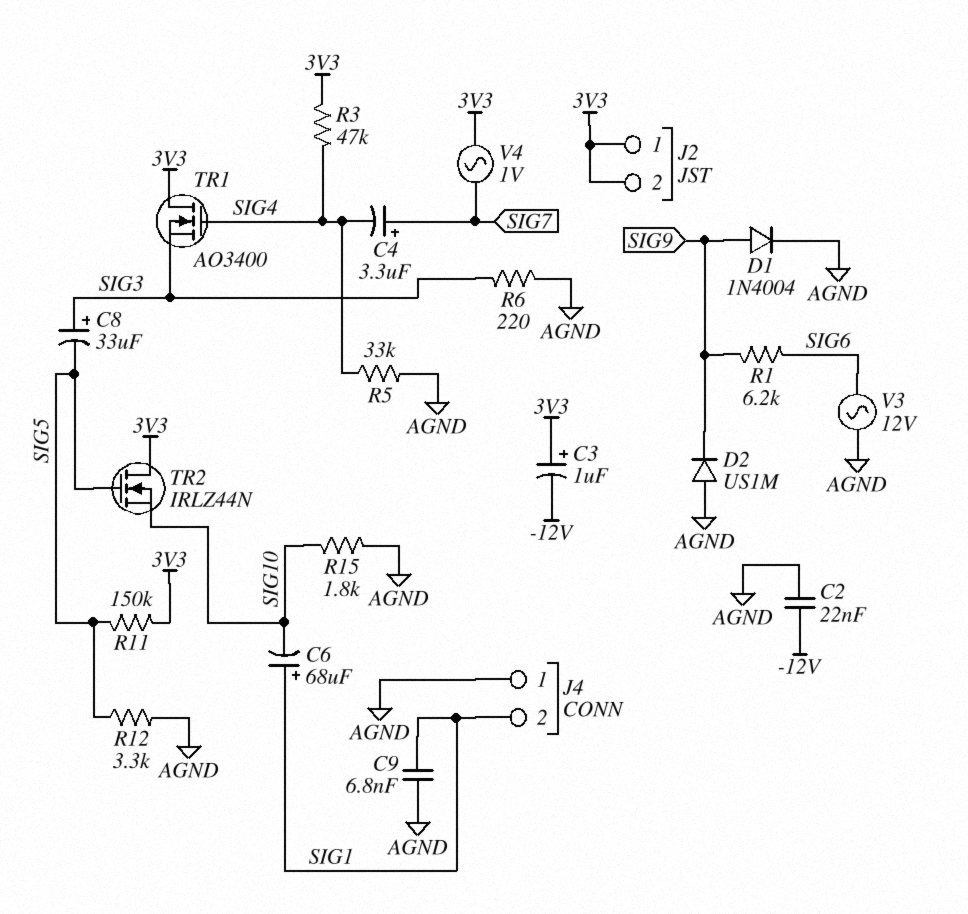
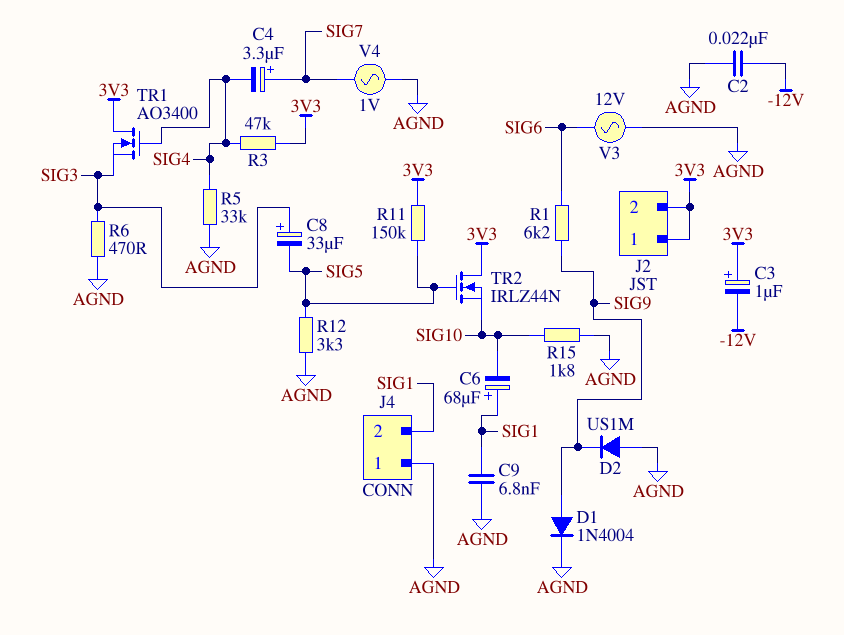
R6: 220 (AGND, SIG3) -> 470 (AGND, SIG3)
V4: AC 1V (3V3, SIG7) -> AC 1V (AGND, SIG7)

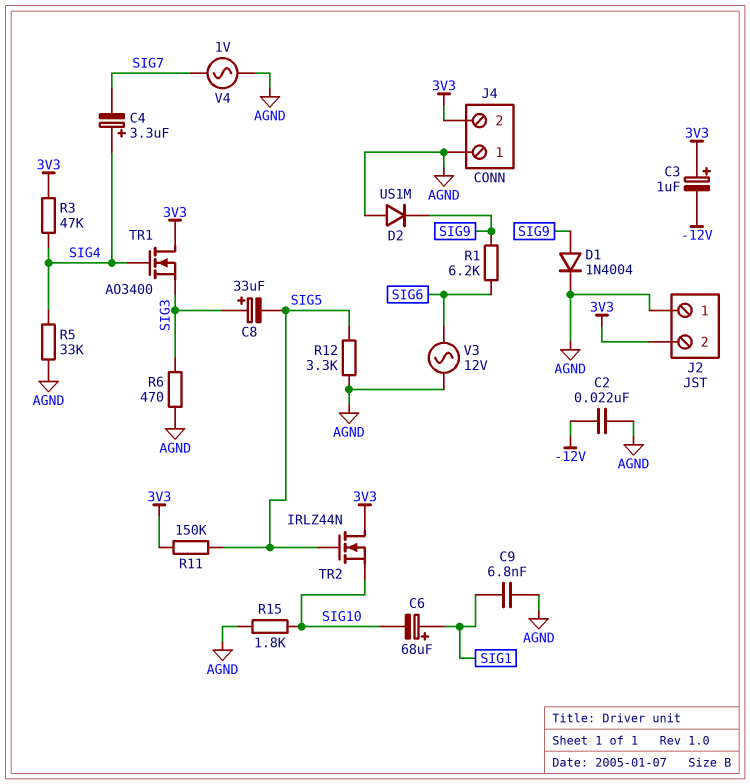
C4: 3.3uF (plus SIG7, minus SIG4) -> 3.3uF (plus SIG4, minus SIG7)
J2 pin 1: 3V3 -> AGND
J4 pin 2: SIG1 -> 3V3

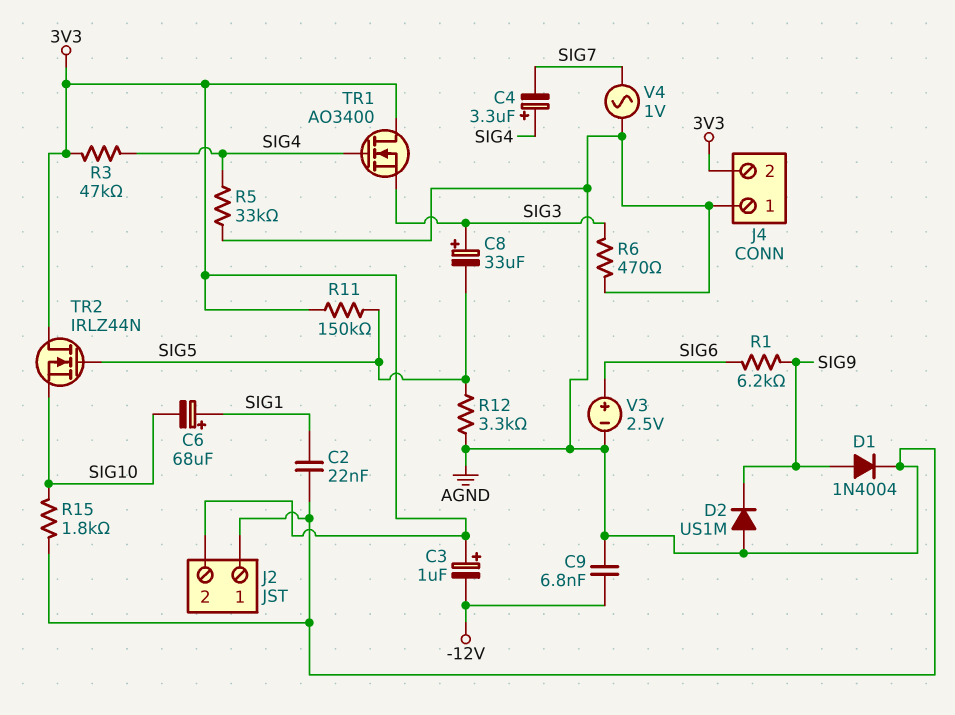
C2: 22nF (-12V, AGND) -> 22nF (AGND, SIG1)
C9: 6.8nF (AGND, SIG1) -> 6.8nF (-12V, AGND)
V3: AC 12V (AGND, SIG6) -> 2.5V (plus SIG6, minus AGND)

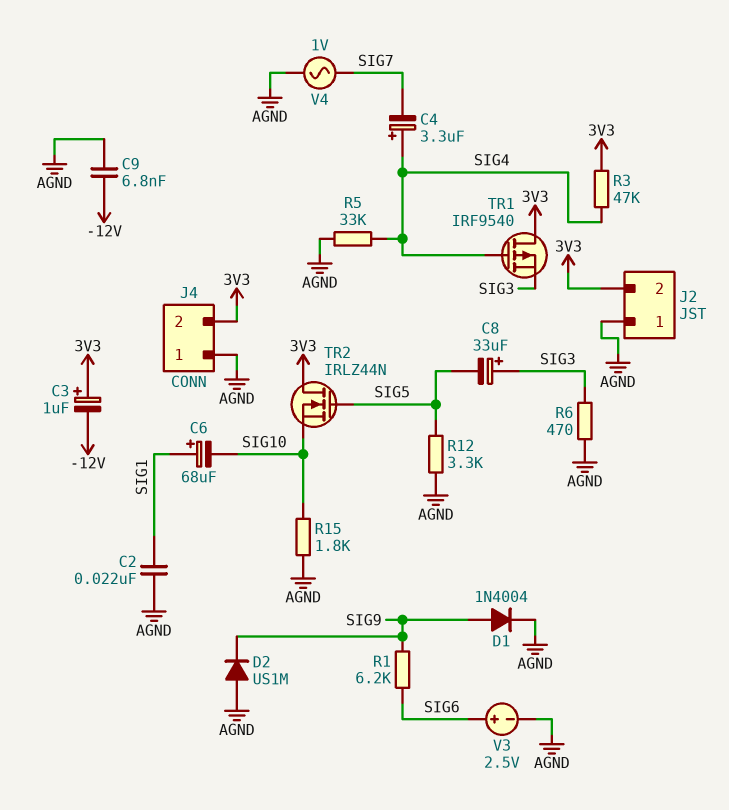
R11: 150k (3V3, SIG5) -> none
TR1: NMOS AO3400 (G SIG4, D 3V3, S SIG3) -> PMOS IRF9540 (G SIG4, D 3V3, S SIG3)

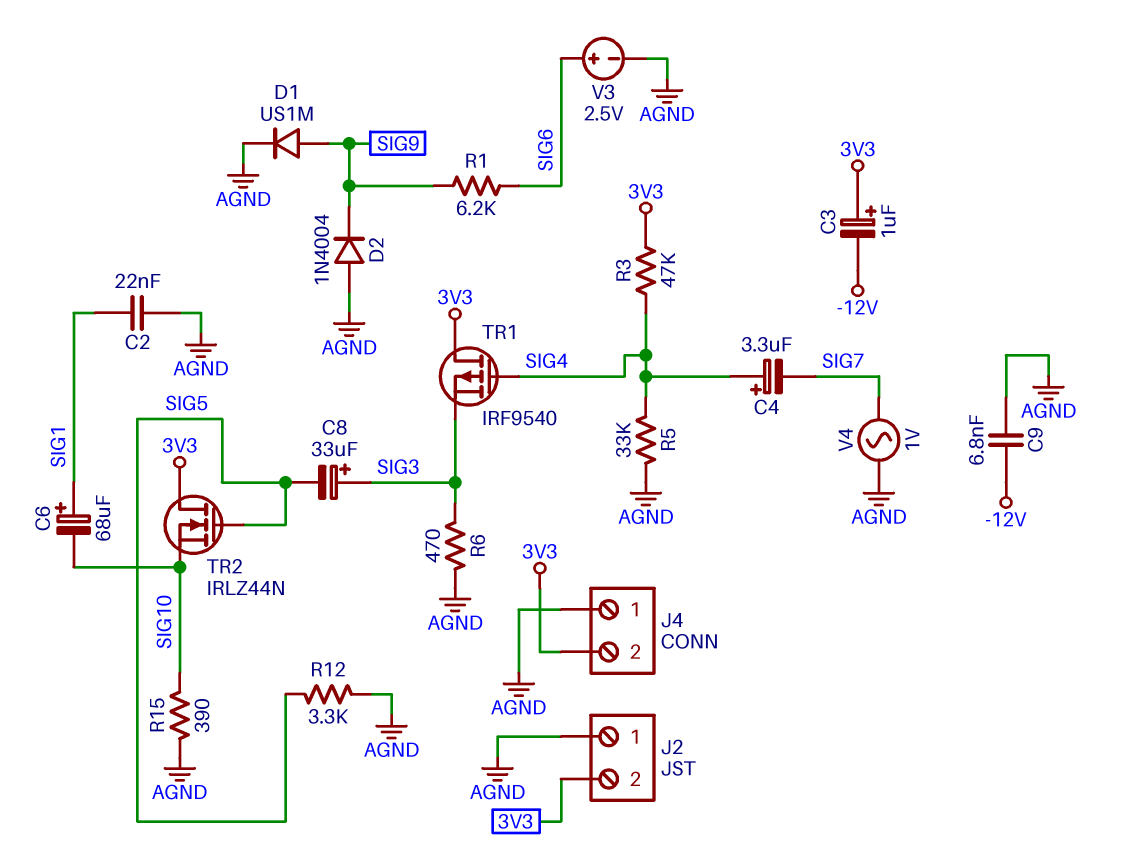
D1: diode 1N4004 (A SIG9, K AGND) -> diode US1M (A SIG9, K AGND)
D2: diode US1M (A AGND, K SIG9) -> diode 1N4004 (A AGND, K SIG9)
R15: 1.8k (AGND, SIG10) -> 390 (AGND, SIG10)

